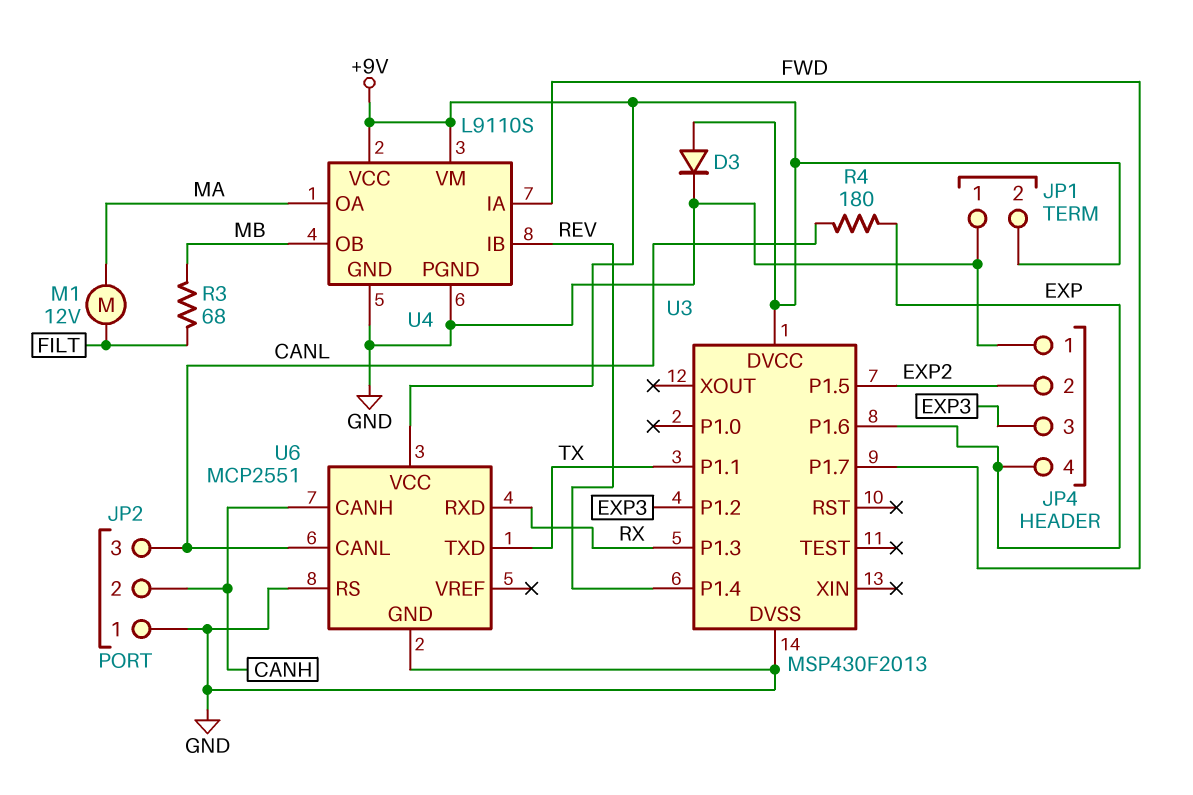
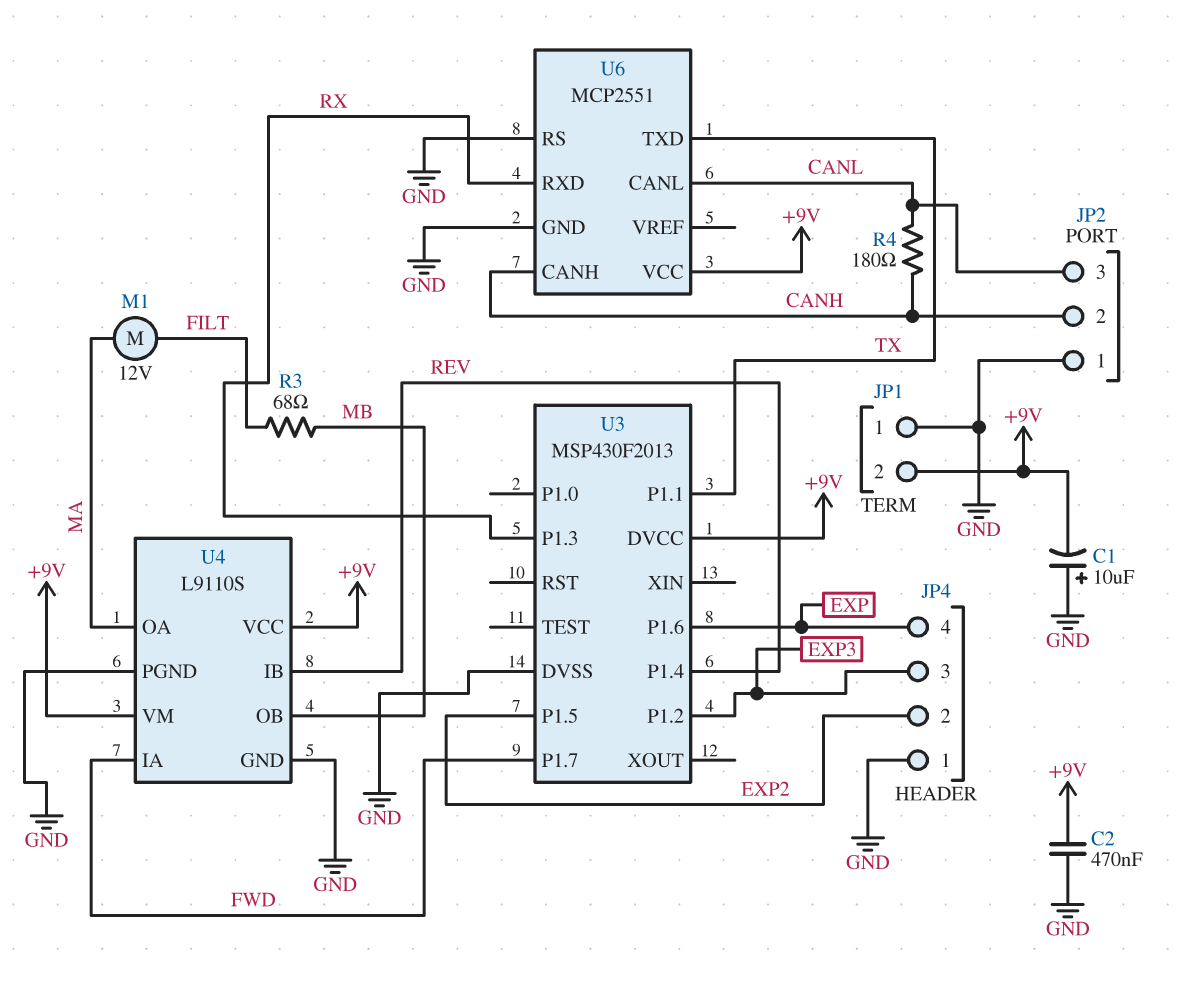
C1: none -> 10uF (plus GND, minus +9V)
C2: none -> 470nF (+9V, GND)
D3: diode (A +9V, K GND) -> none
R4: 180 (CANL, EXP) -> 180 (CANH, CANL)

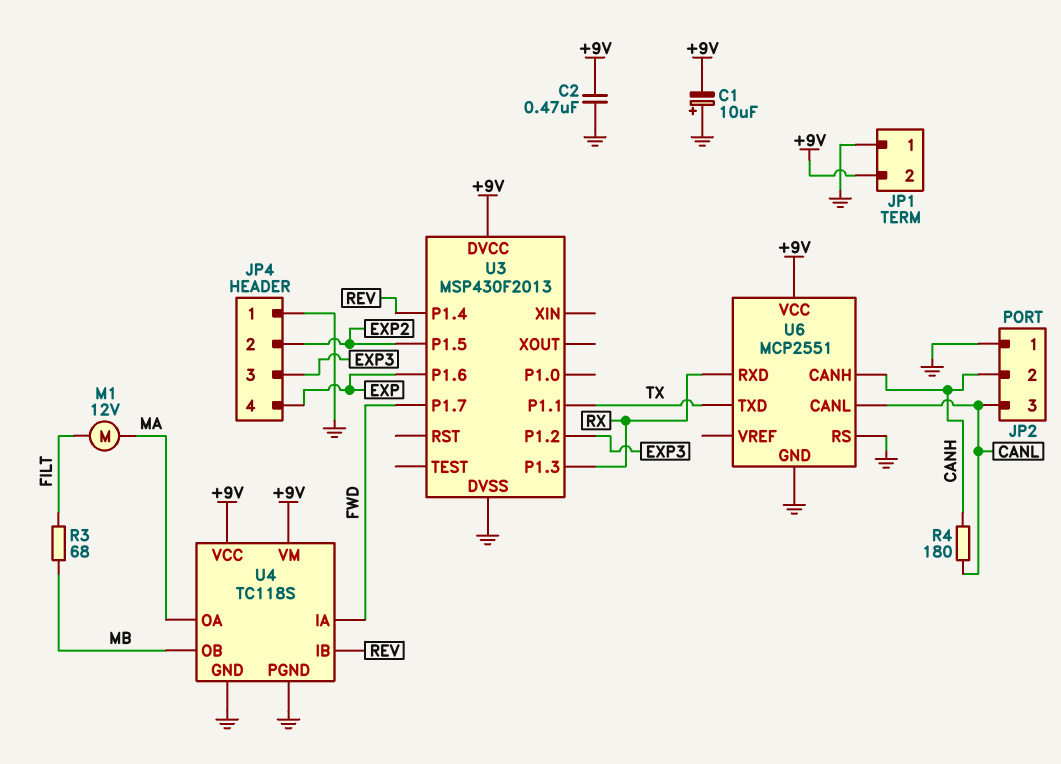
U4: L9110S -> TC118S

